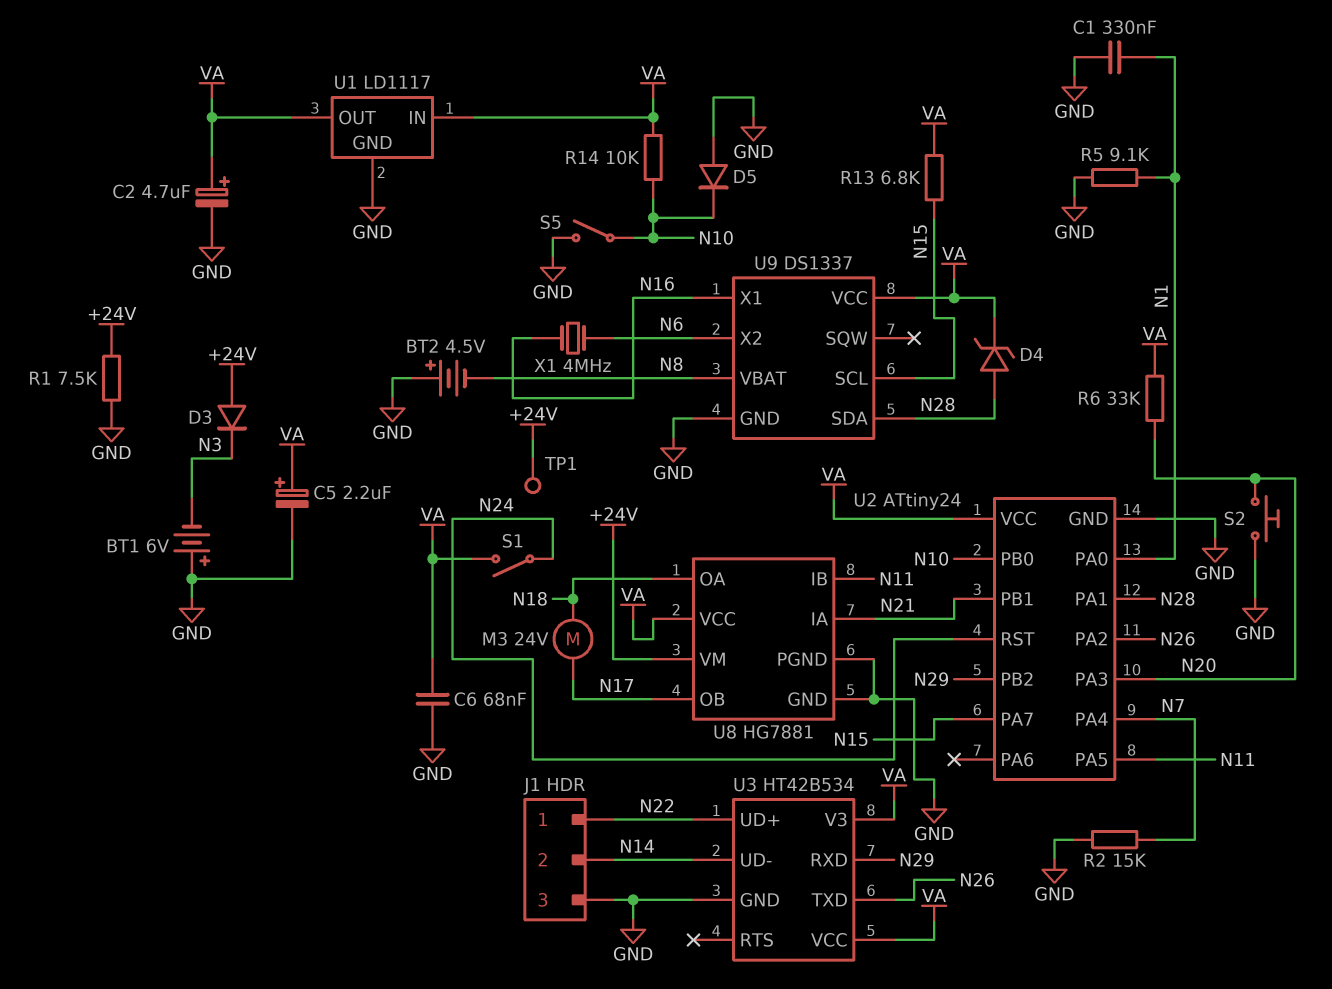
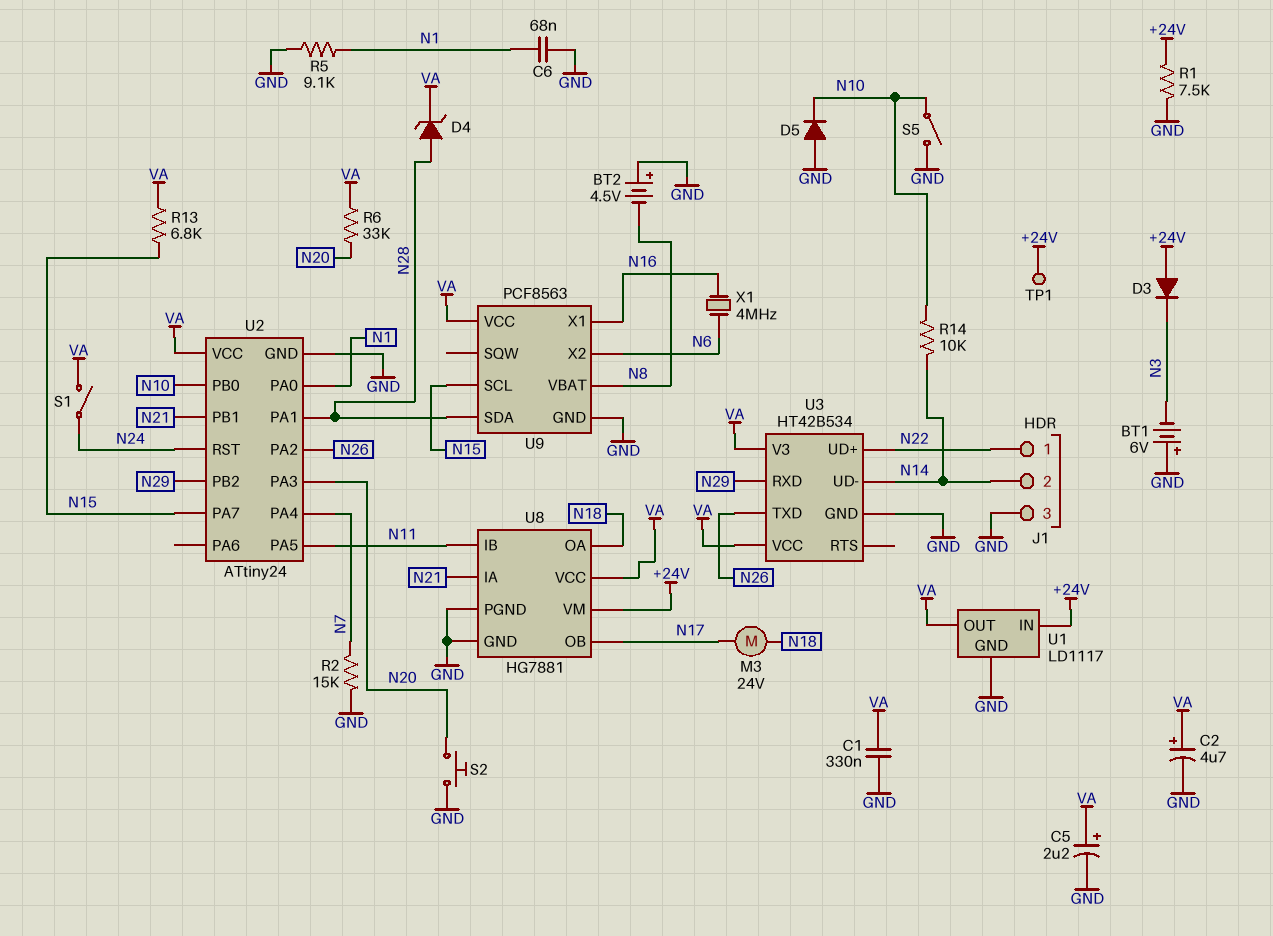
C1: 330nF (GND, N1) -> 330nF (GND, VA)
C6: 68nF (GND, VA) -> 68nF (GND, N1)
R14: 10k (N10, VA) -> 10k (N10, N14)
U1 pin IN: VA -> +24V
U9: DS1337 -> PCF8563

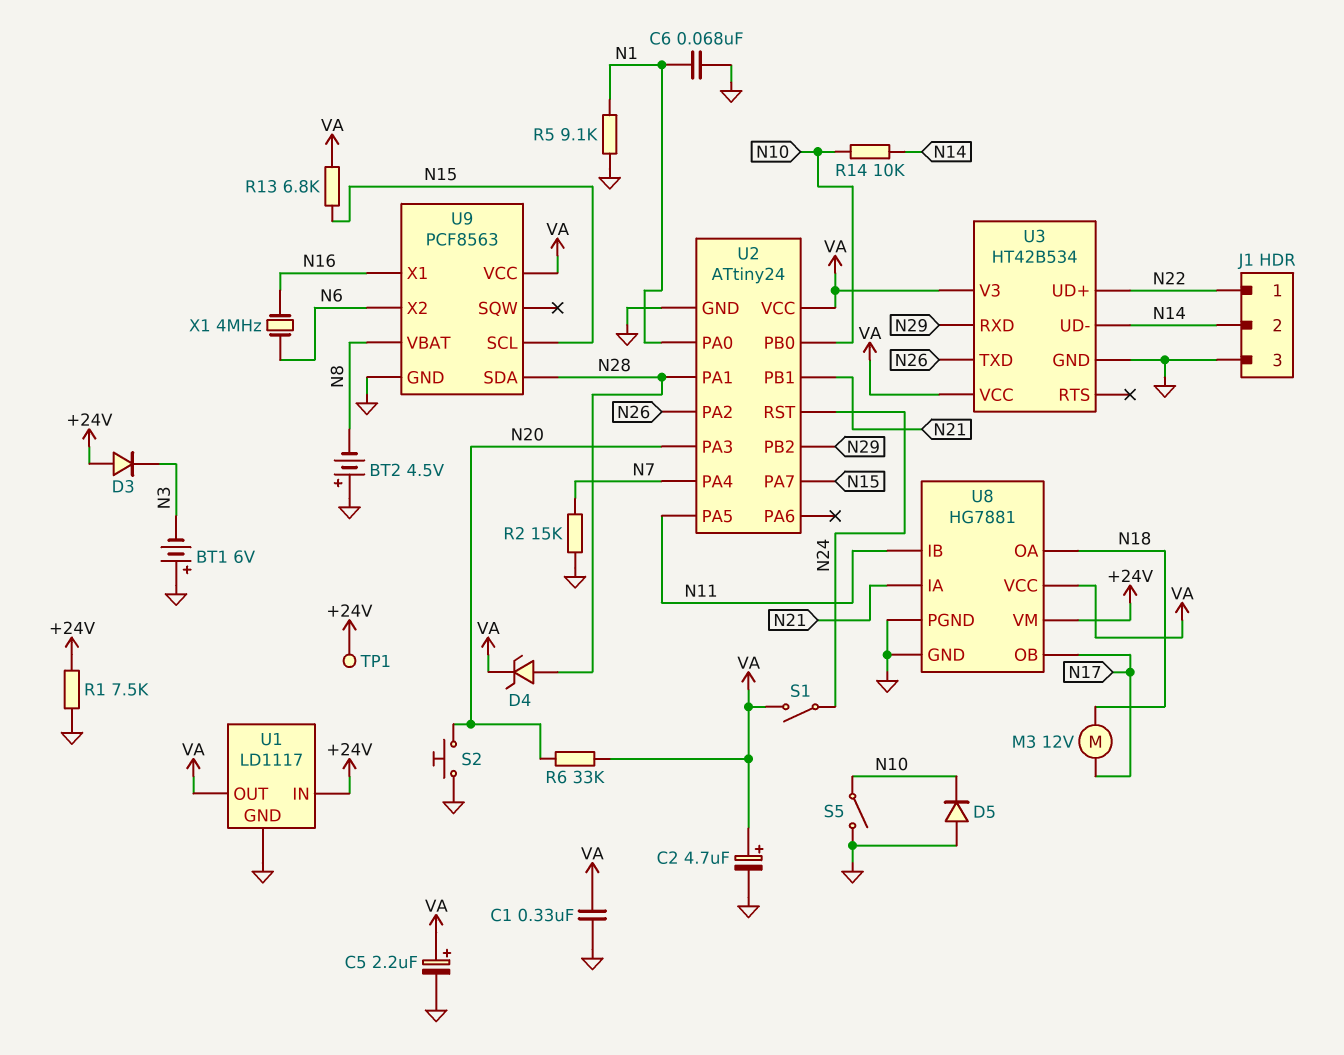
M3: motor 24V (N17, N18) -> motor 12V (N17, N18)

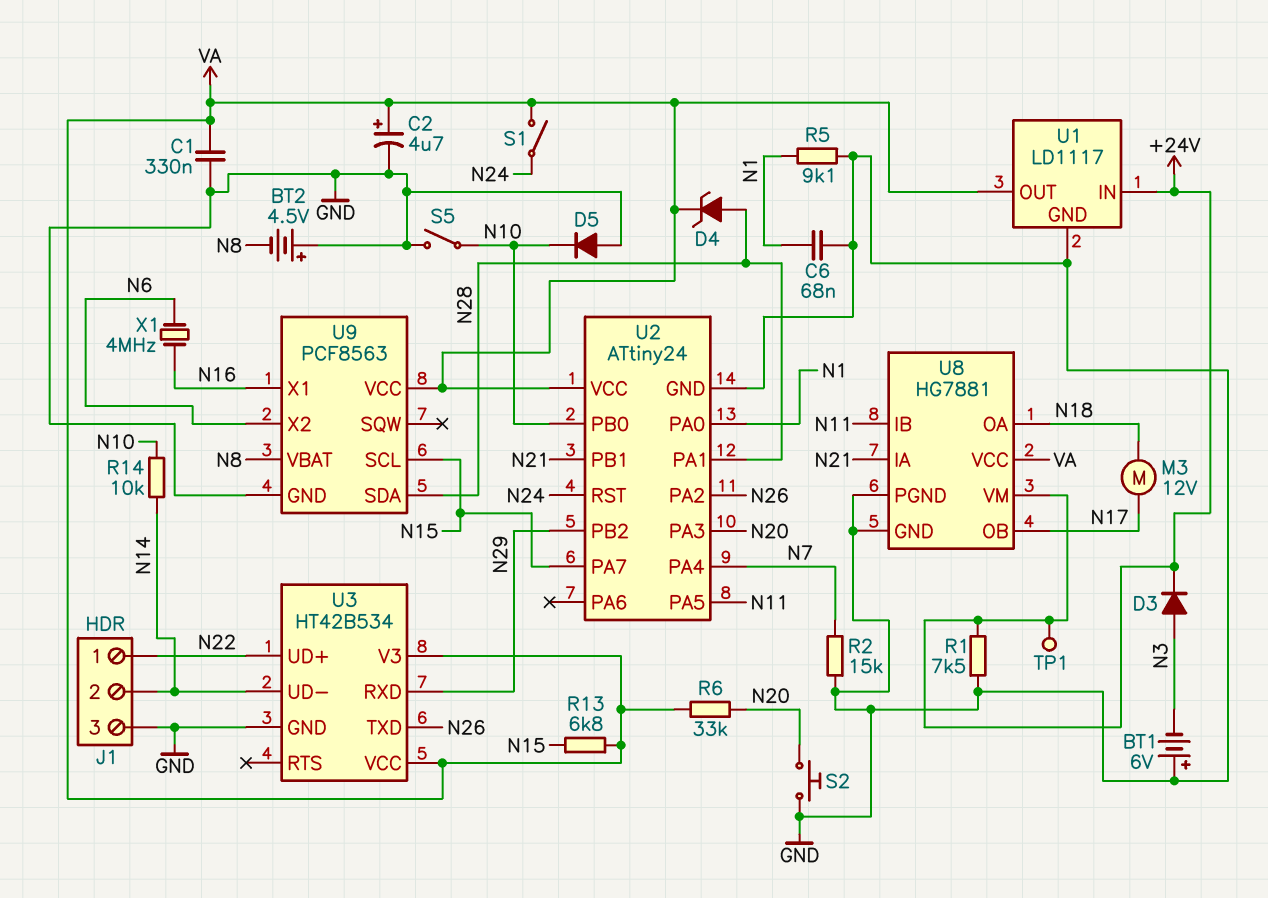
C5: 2.2uF (plus VA, minus GND) -> none
D3: diode (A +24V, K N3) -> diode (A N3, K +24V)

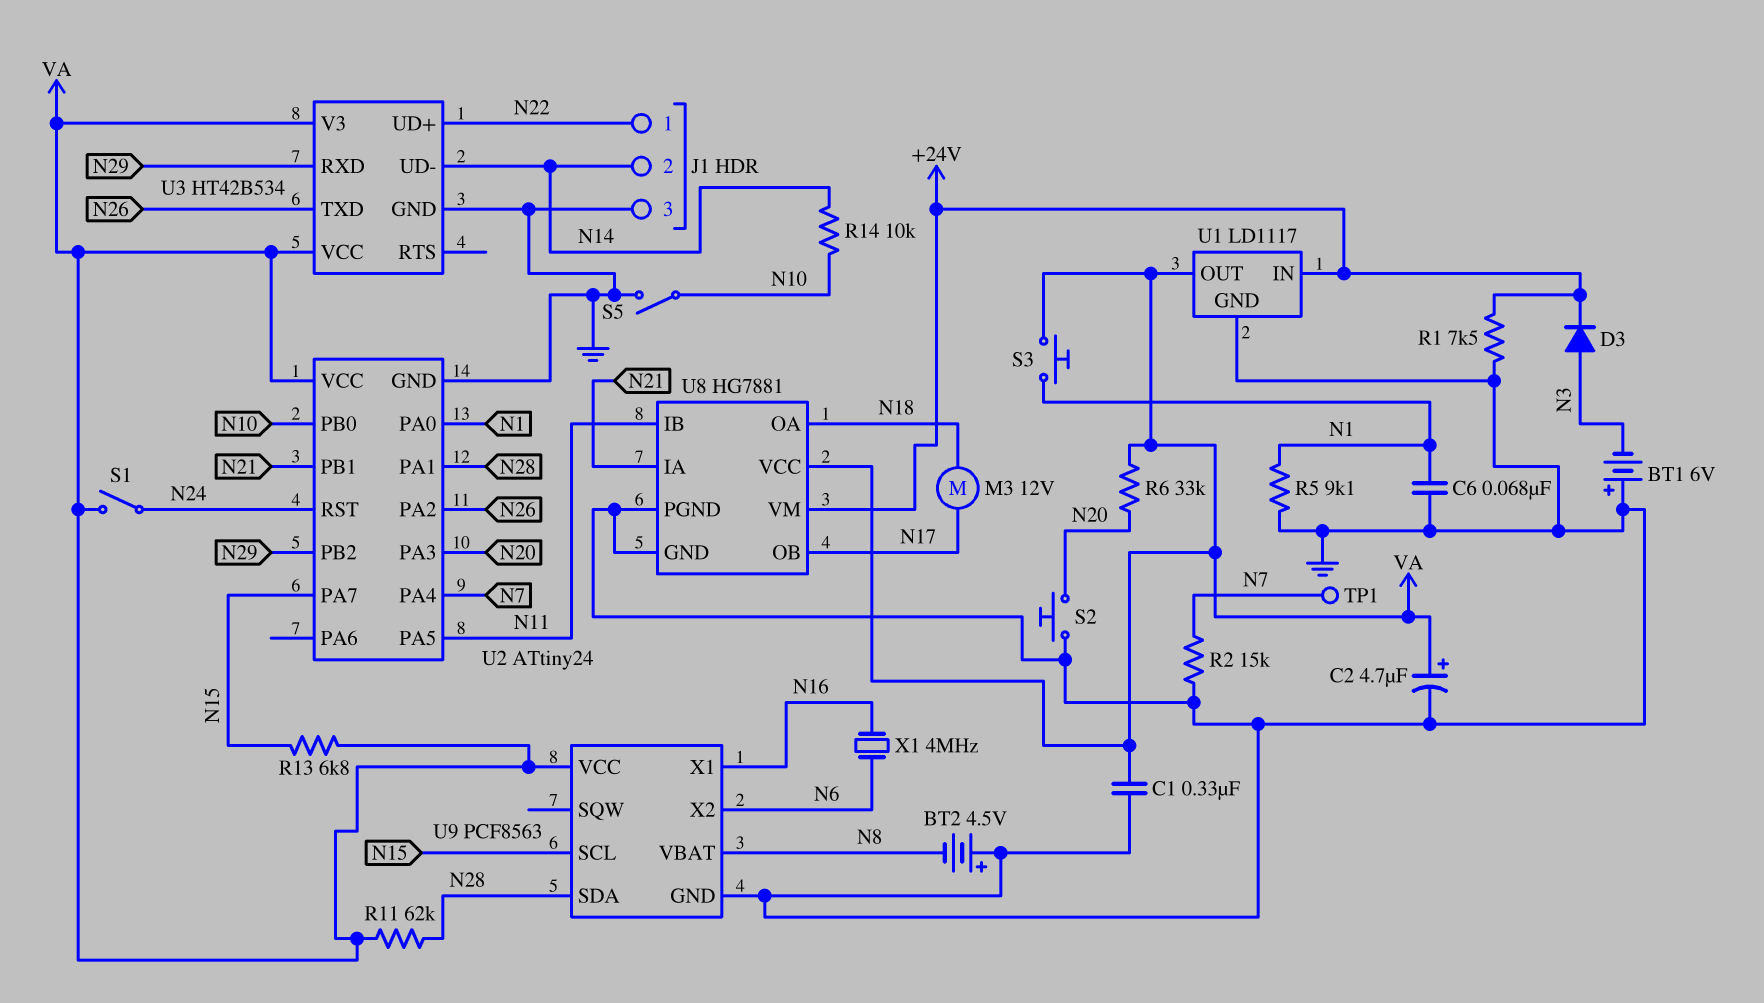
D4: zener (A N28, K VA) -> none
D5: diode (A GND, K N10) -> none
R11: none -> 62k (N28, VA)
S3: none -> button (N1, VA)
TP1: test point (+24V) -> test point (N7)

